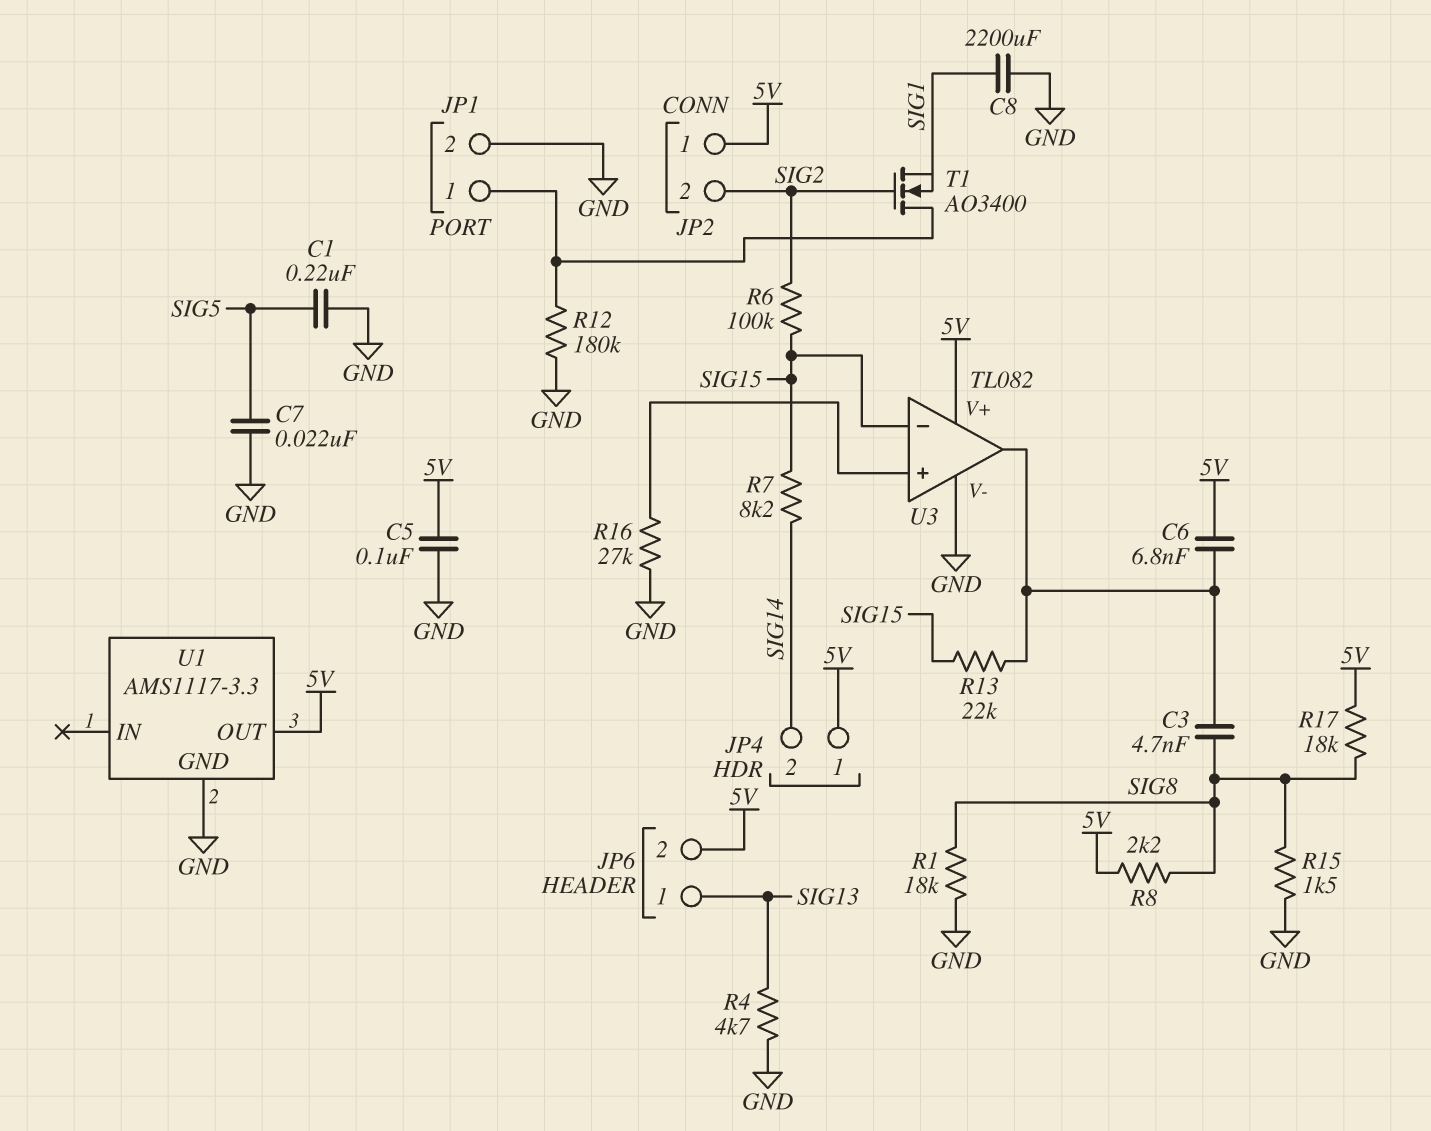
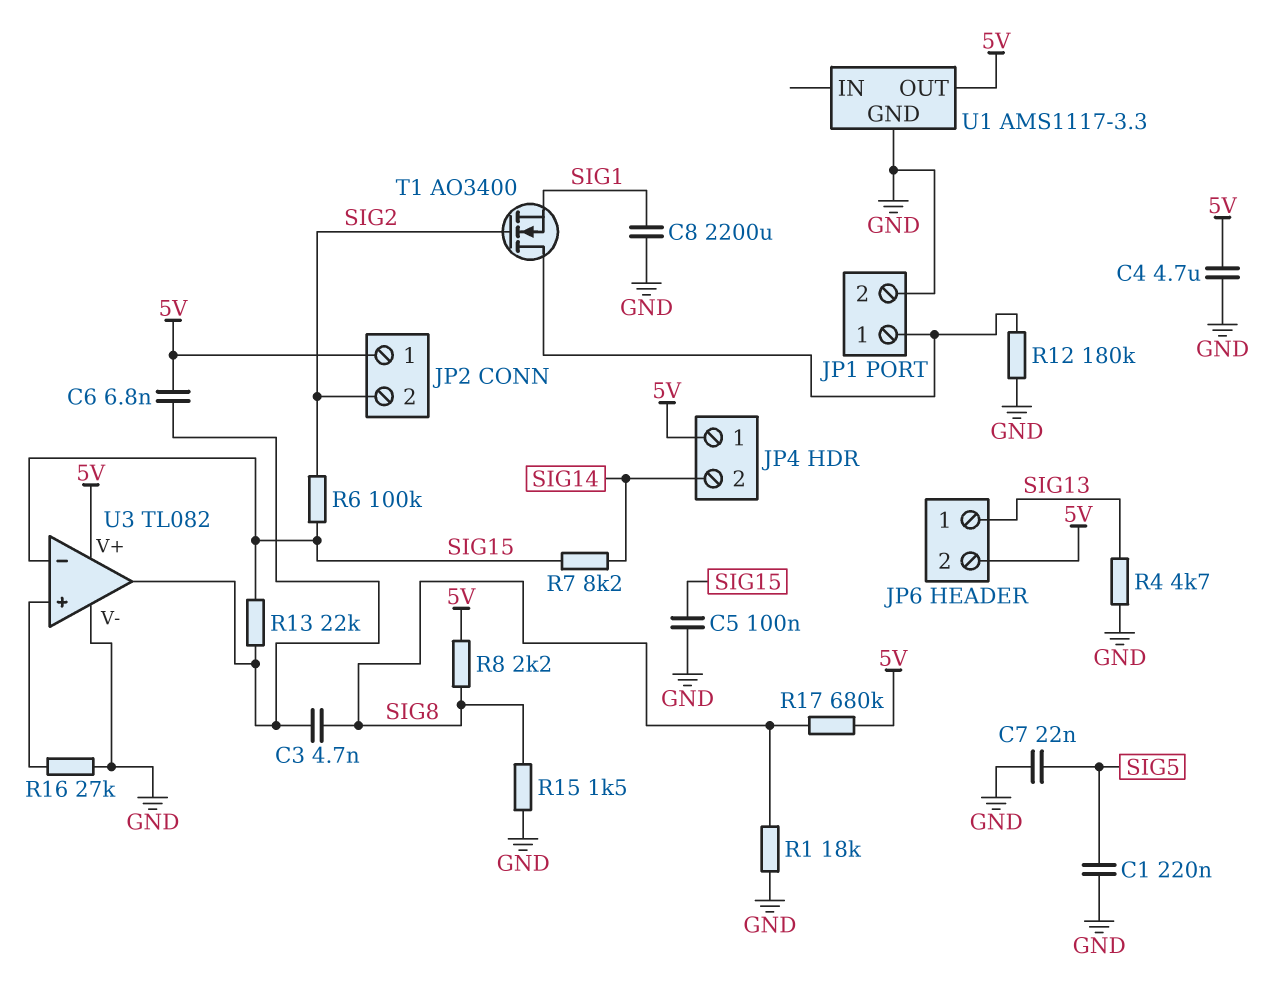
C4: none -> 4.7uF (5V, GND)
C5: 100nF (5V, GND) -> 100nF (GND, SIG15)
R17: 18k (5V, SIG8) -> 680k (5V, SIG8)

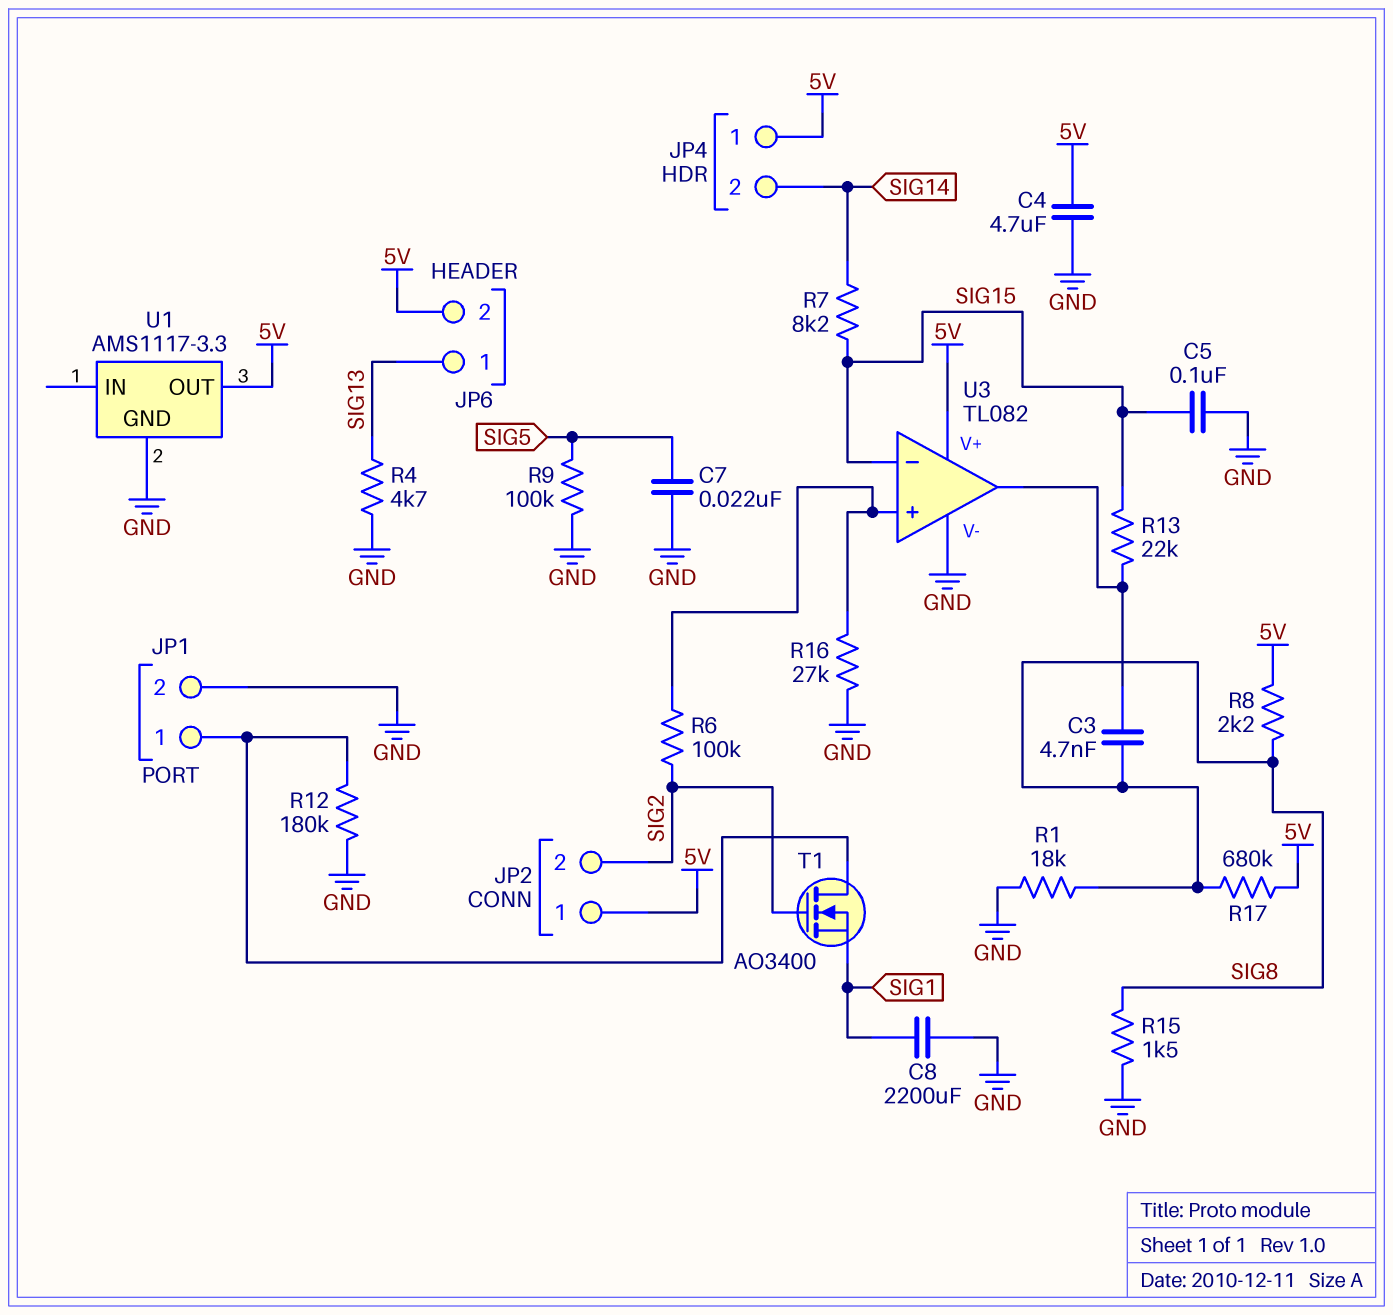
C1: 220nF (GND, SIG5) -> none
C6: 6.8nF (5V, U3/out) -> none
R6: 100k (SIG2, SIG15) -> 100k (SIG2, U3/in+)
R9: none -> 100k (GND, SIG5)

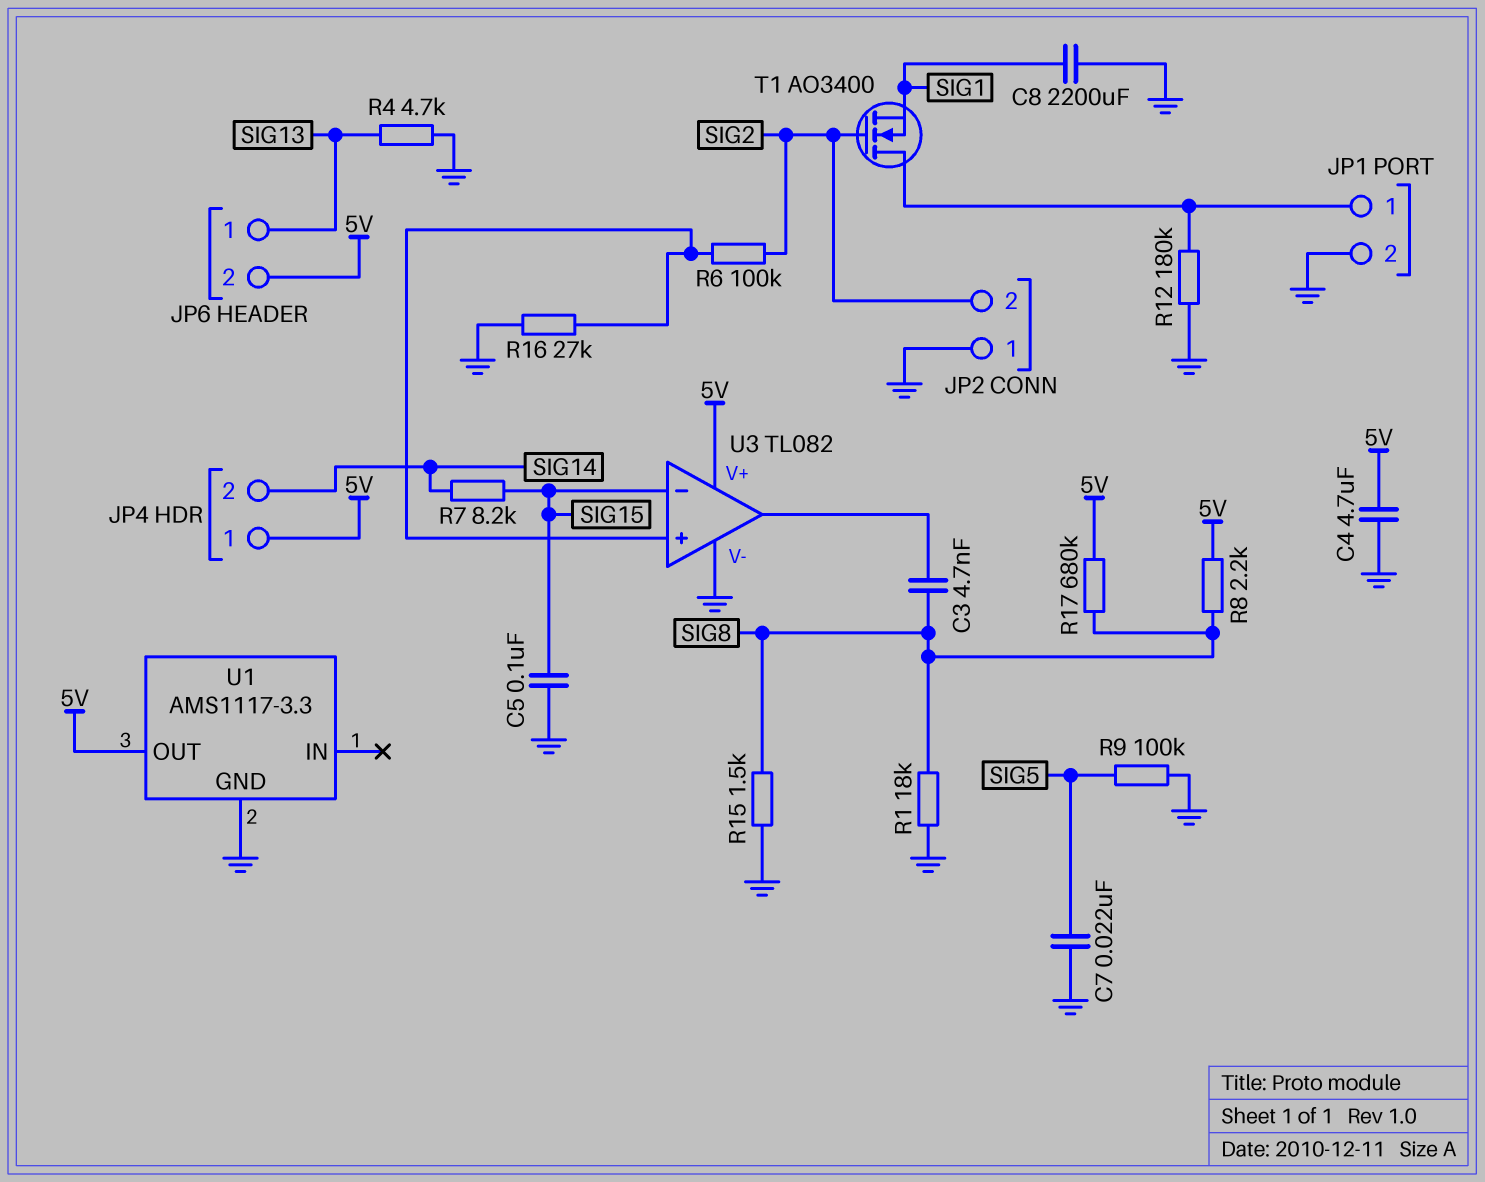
JP2 pin 1: 5V -> GND
R13: 22k (SIG15, U3/out) -> none

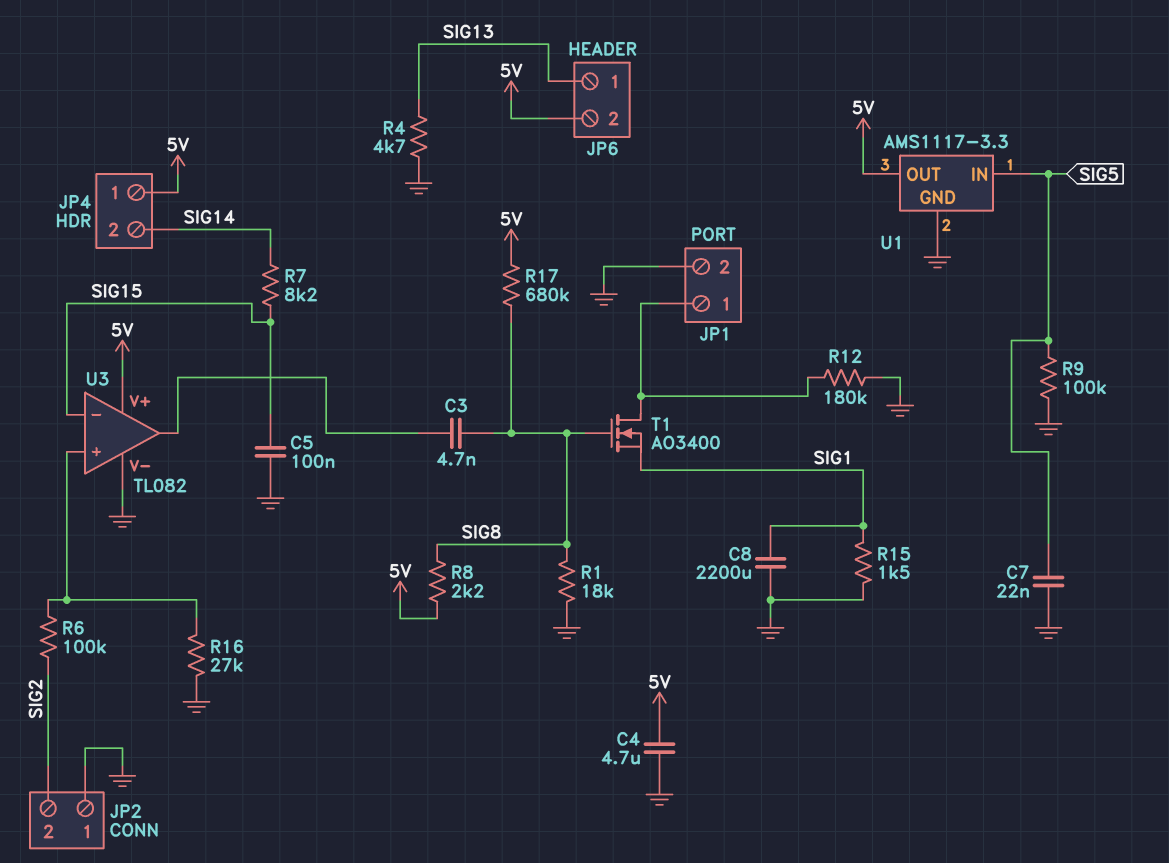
R15: 1.5k (GND, SIG8) -> 1.5k (GND, SIG1)
T1: NMOS AO3400 (G SIG2, D JP1/1, S SIG1) -> NMOS AO3400 (G SIG8, D JP1/1, S SIG1)
U1 pin IN: none -> SIG5

